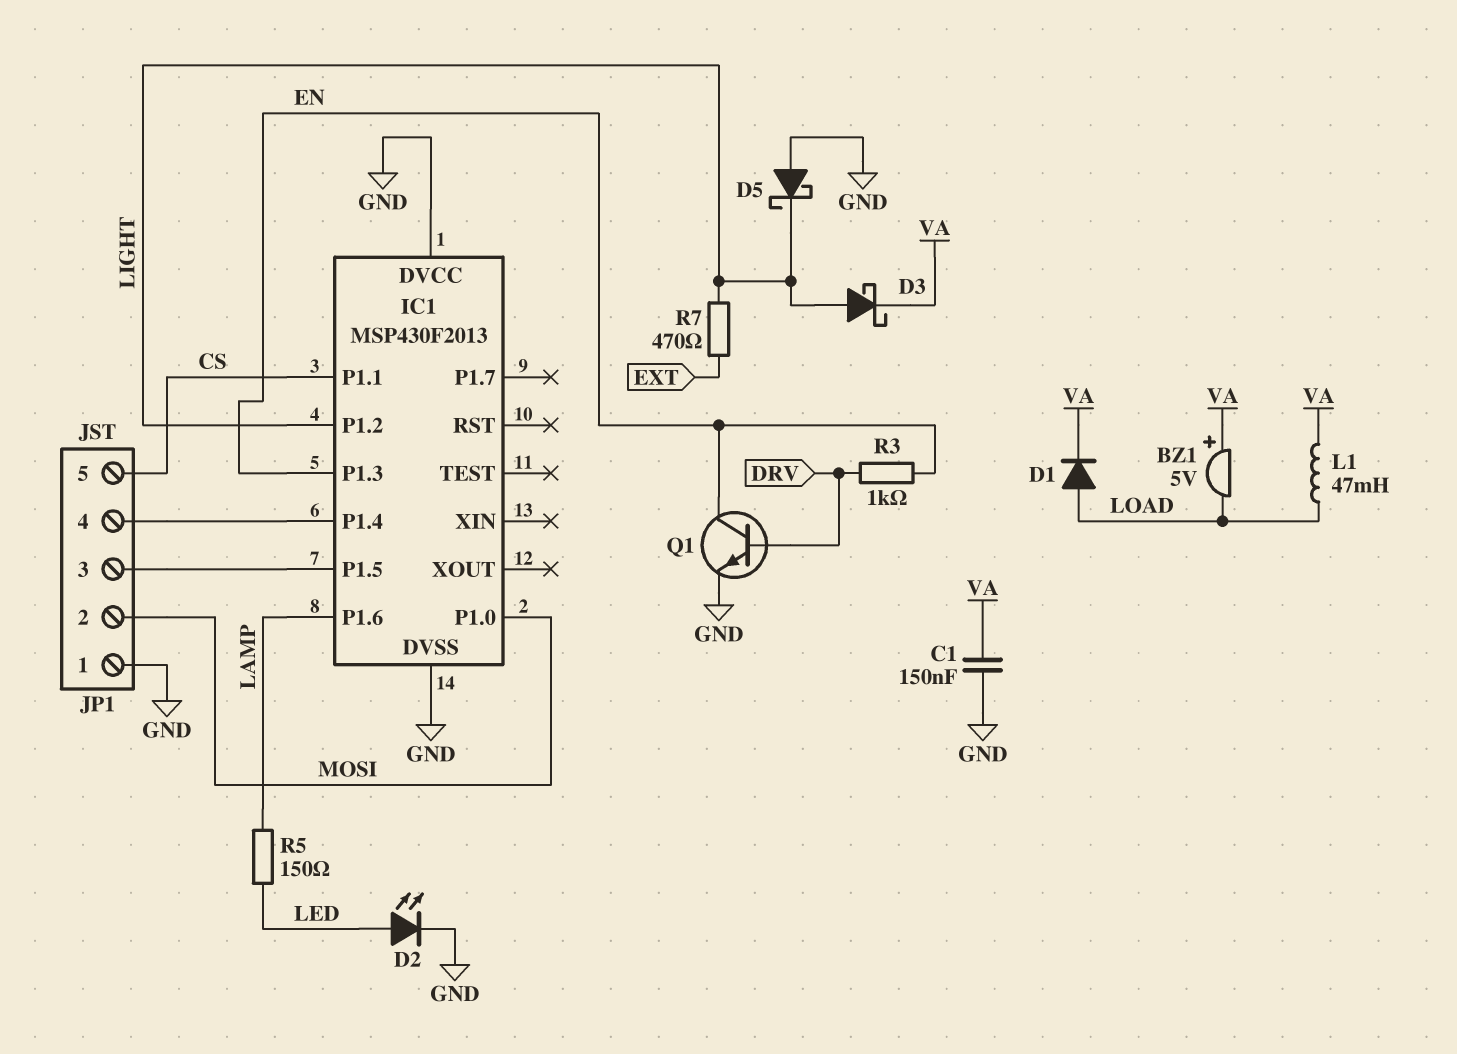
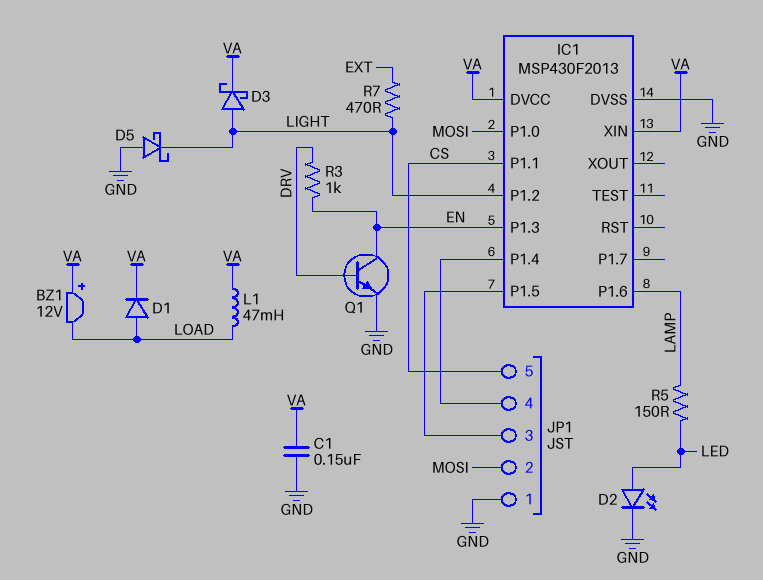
BZ1: buzzer 5V (plus VA, minus LOAD) -> buzzer 12V (plus VA, minus LOAD)
IC1 pin DVCC: GND -> VA
IC1 pin XIN: none -> VA

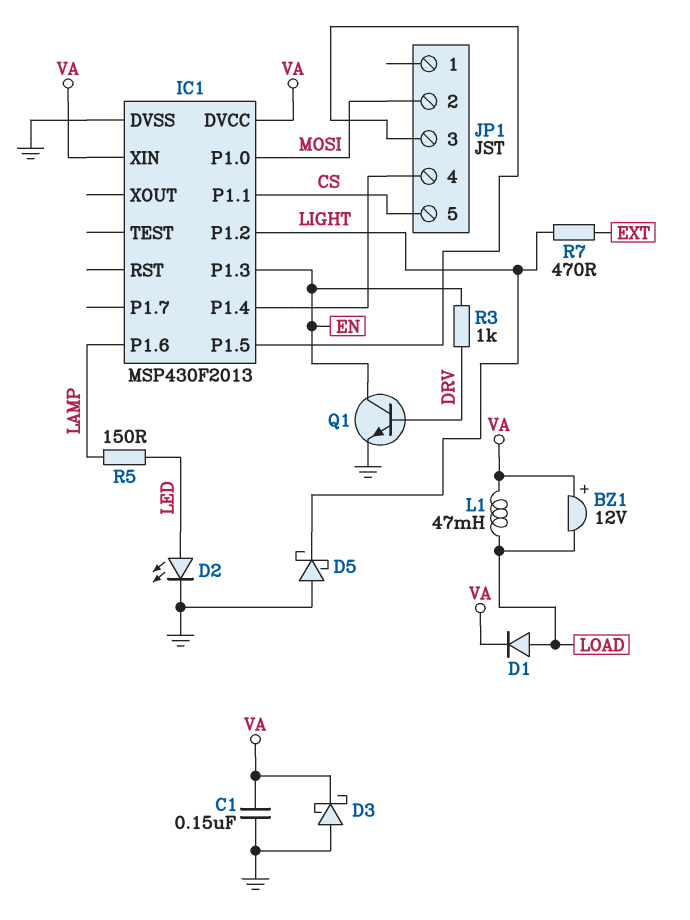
D3: schottky (A LIGHT, K VA) -> schottky (A GND, K VA)
JP1 pin 1: GND -> none

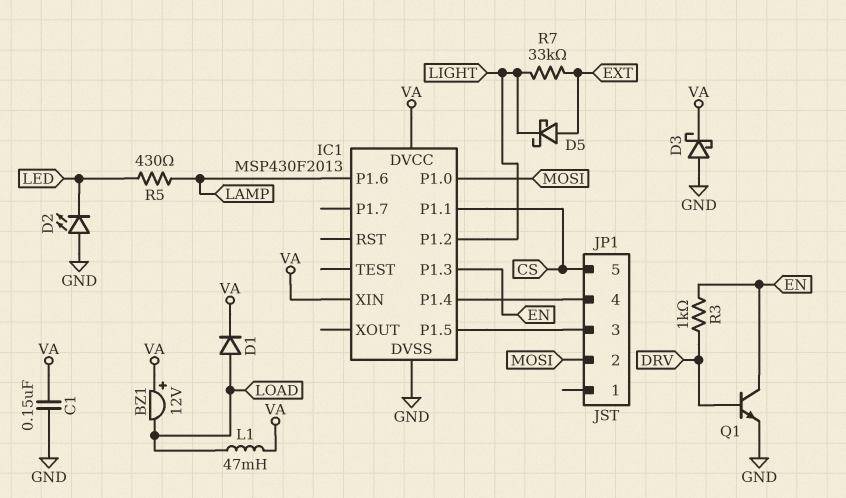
D2: LED (A LED, K GND) -> LED (A GND, K LED)
D5: schottky (A GND, K LIGHT) -> schottky (A EXT, K LIGHT)
R5: 150 (LAMP, LED) -> 430 (LAMP, LED)
R7: 470 (EXT, LIGHT) -> 33k (EXT, LIGHT)

